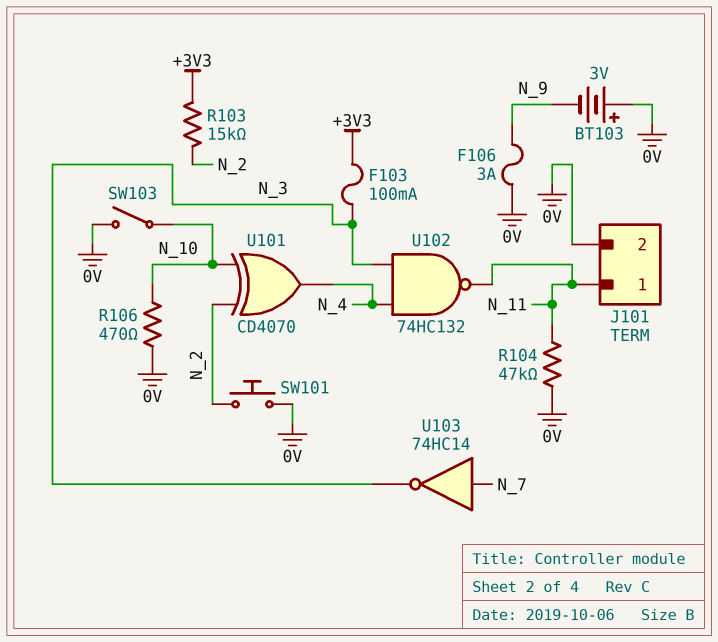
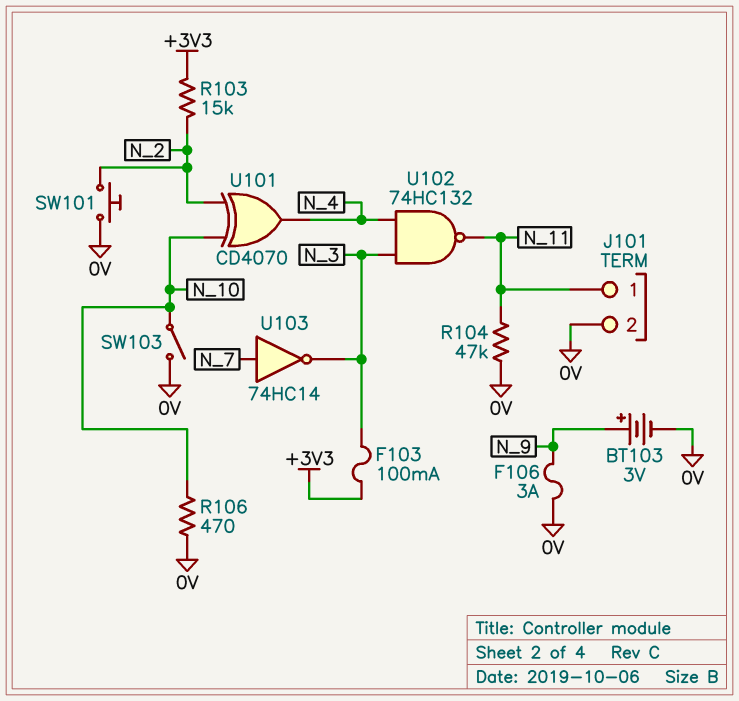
BT103: 3V (plus 0V, minus N_9) -> 3V (plus N_9, minus 0V)

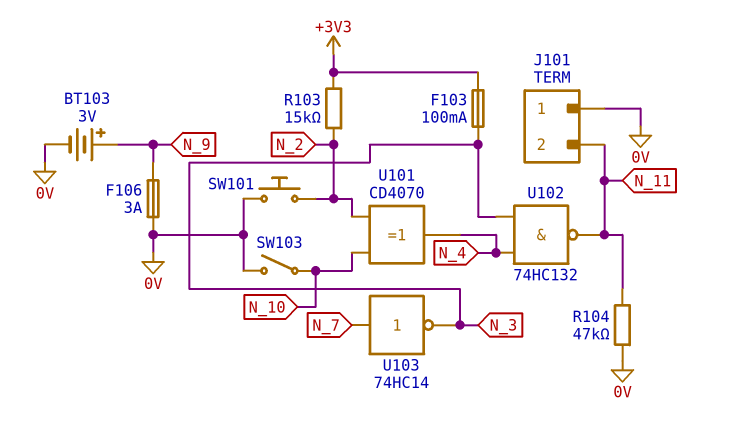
J101 pin 1: N_11 -> 0V
J101 pin 2: 0V -> N_11
R106: 470 (0V, N_10) -> none

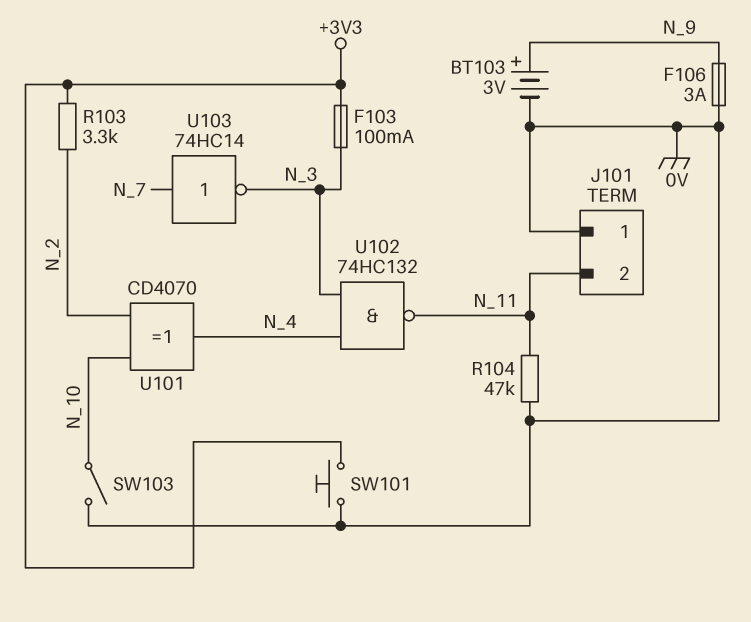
R103: 15k (+3V3, N_2) -> 3.3k (+3V3, N_2)
SW101: button (0V, N_2) -> button (+3V3, 0V)

